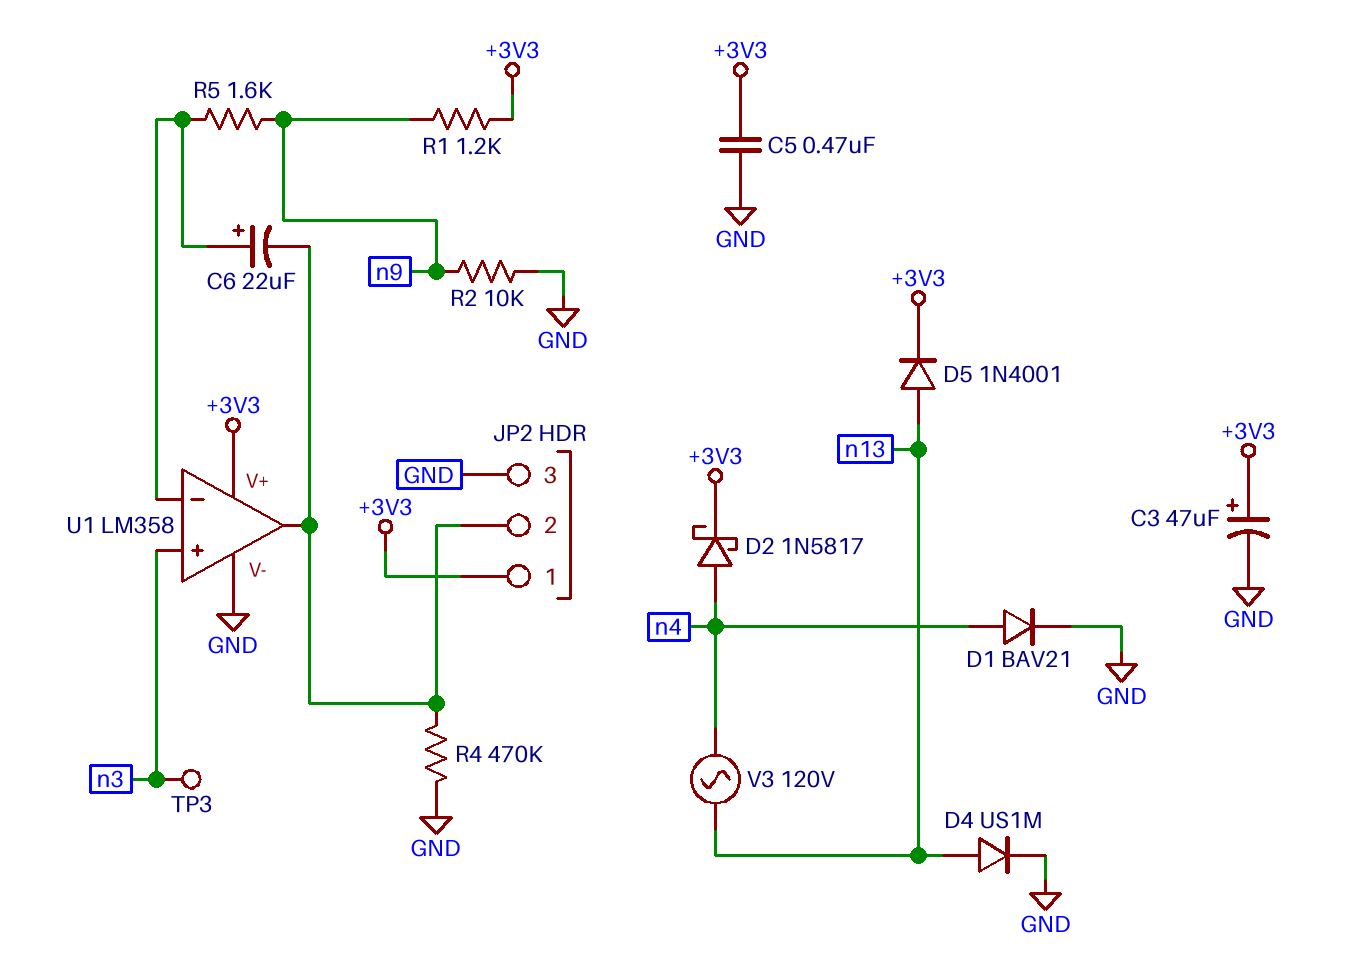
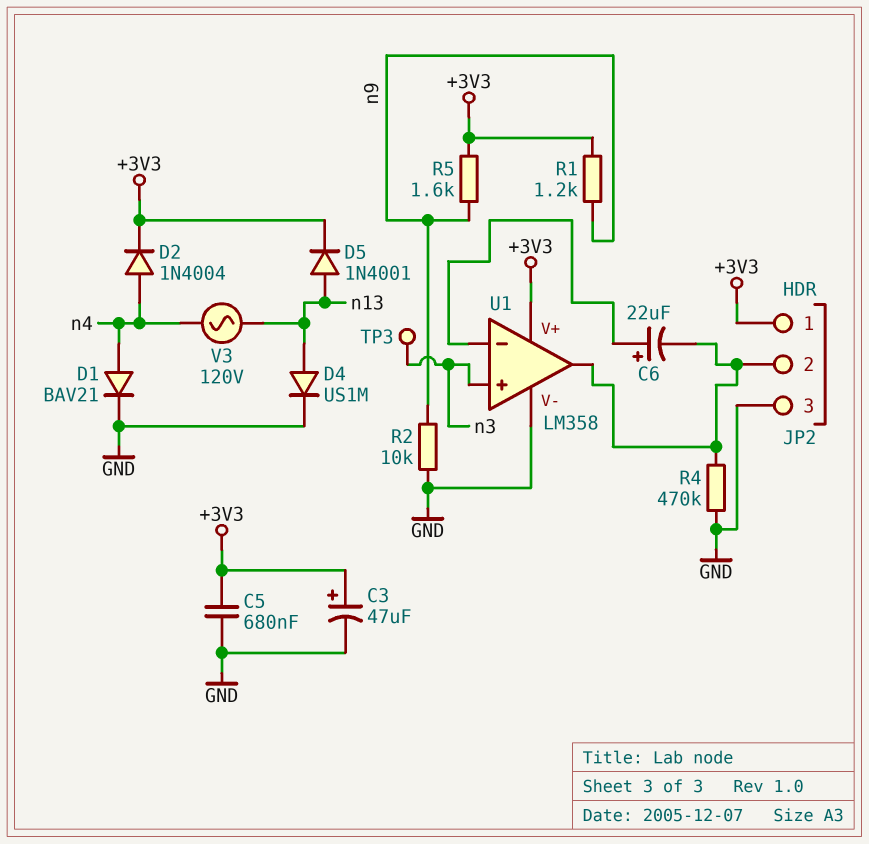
C5: 470nF (+3V3, GND) -> 680nF (+3V3, GND)
D2: schottky 1N5817 (A n4, K +3V3) -> diode 1N4004 (A n4, K +3V3)
R5: 1.6k (U1/in-, n9) -> 1.6k (+3V3, n9)

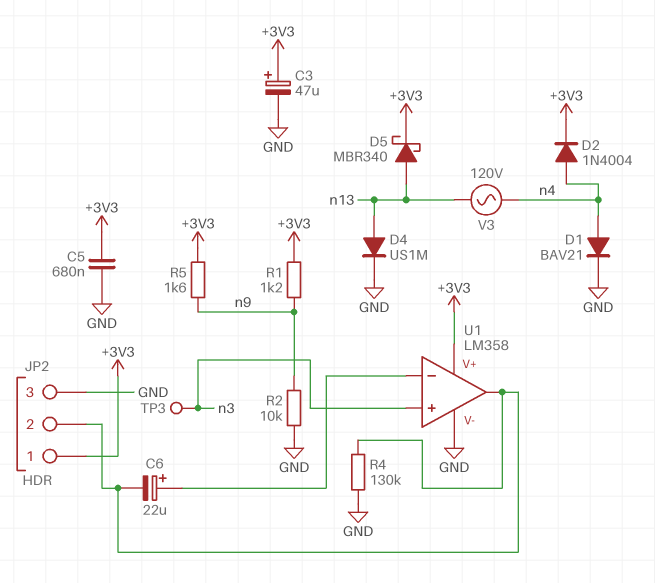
D5: diode 1N4001 (A n13, K +3V3) -> schottky MBR340 (A n13, K +3V3)
R4: 470k (GND, JP2/2) -> 130k (GND, JP2/2)

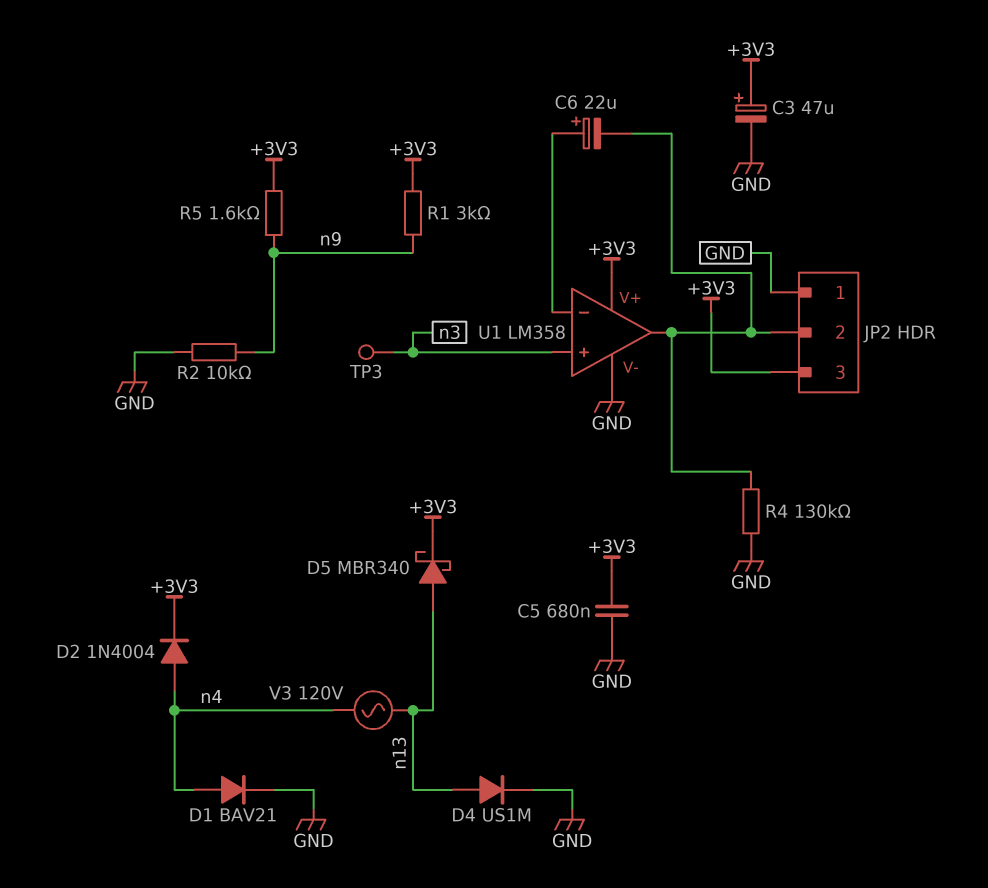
JP2 pin 1: +3V3 -> GND
JP2 pin 3: GND -> +3V3
R1: 1.2k (+3V3, n9) -> 3k (+3V3, n9)

